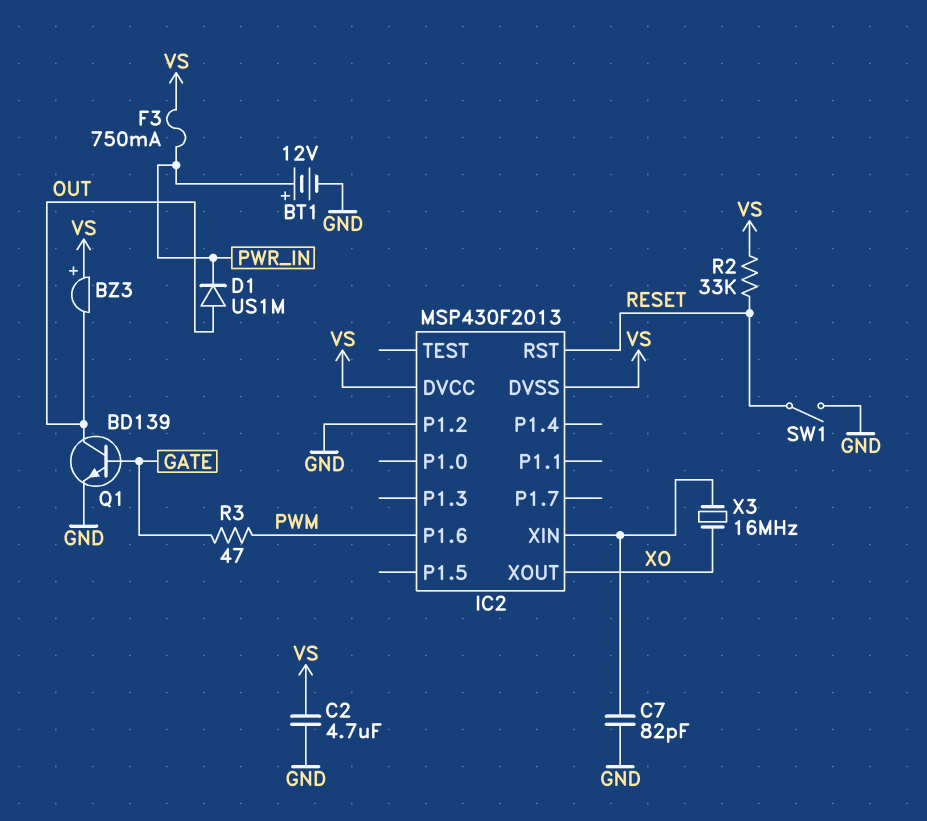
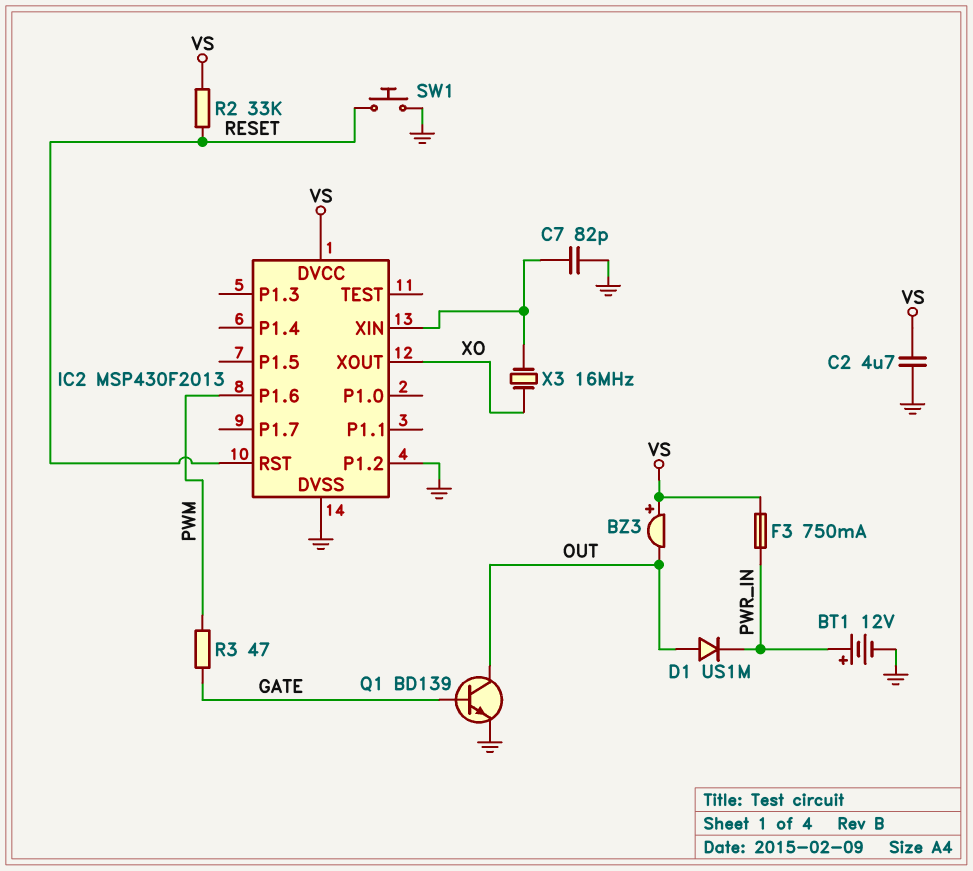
IC2 pin DVSS: VS -> GND
SW1: switch (GND, RESET) -> button (GND, RESET)

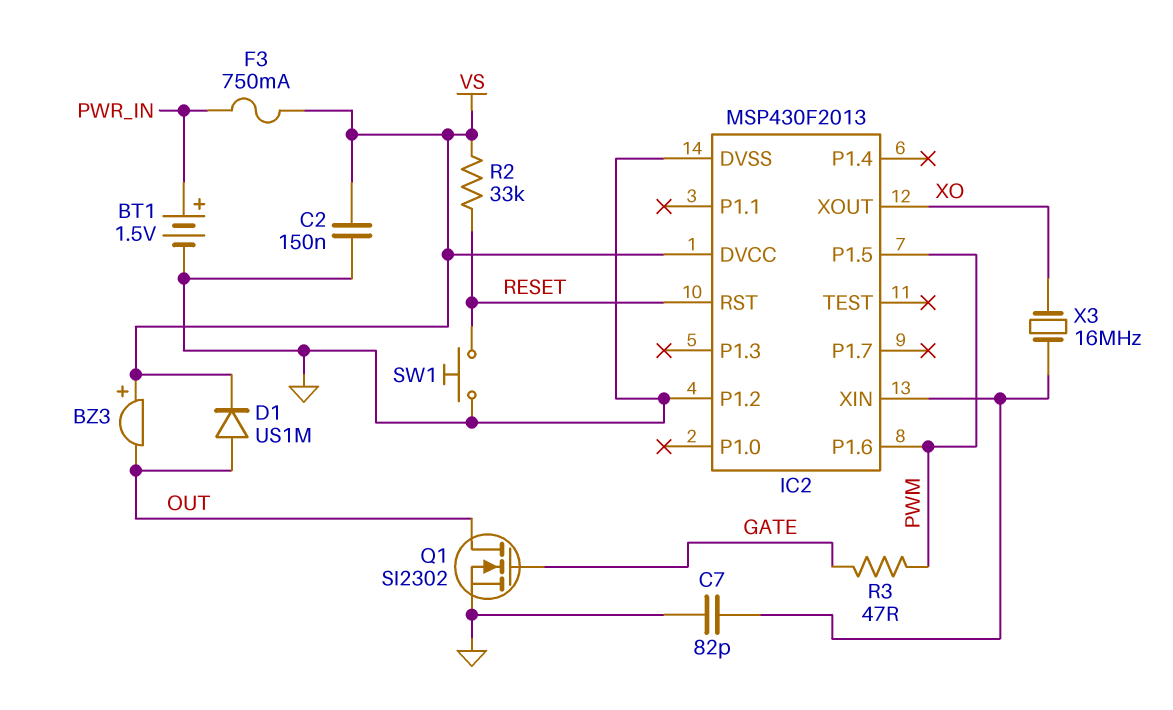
BT1: 12V (plus PWR_IN, minus GND) -> 1.5V (plus PWR_IN, minus GND)
C2: 4.7uF (GND, VS) -> 150nF (GND, VS)
D1: diode US1M (A OUT, K PWR_IN) -> diode US1M (A OUT, K VS)
IC2 pin P1.5: none -> PWM
Q1: NPN BD139 (B GATE, C OUT, E GND) -> NMOS SI2302 (G GATE, D OUT, S GND)

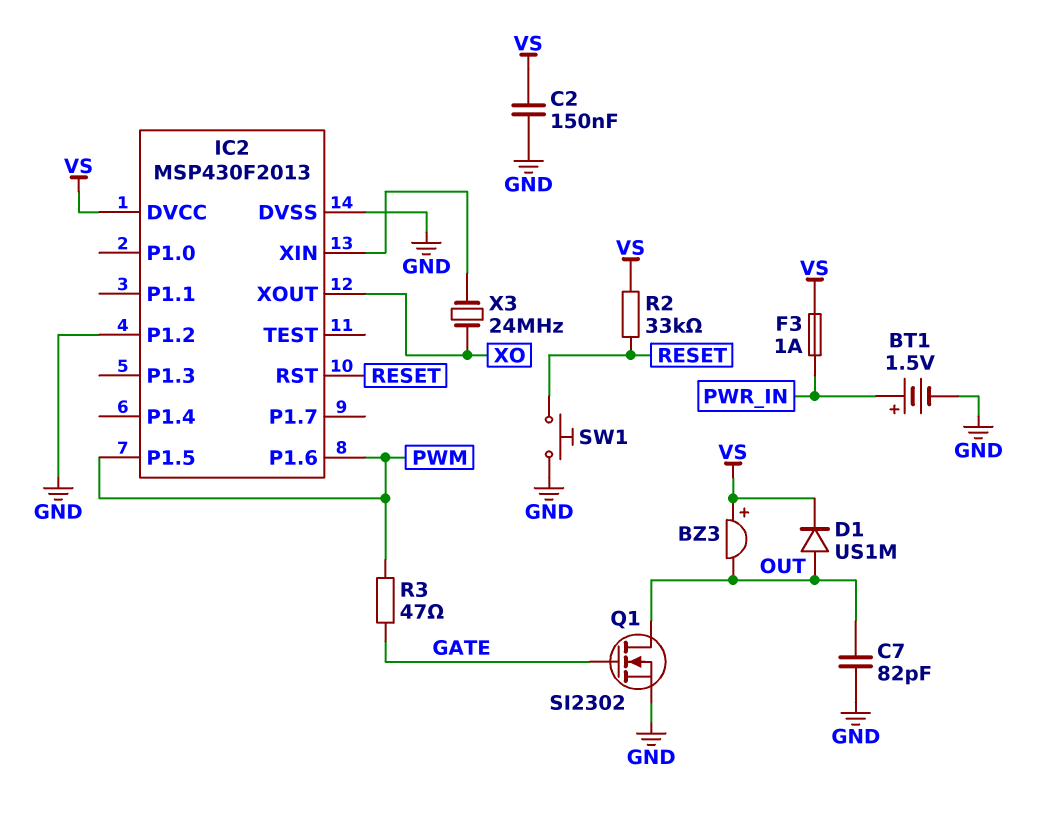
C7: 82pF (GND, IC2/XIN) -> 82pF (GND, OUT)
F3: 750mA (PWR_IN, VS) -> 1A (PWR_IN, VS)
X3: 16MHz (IC2/XIN, XO) -> 24MHz (IC2/XIN, XO)

